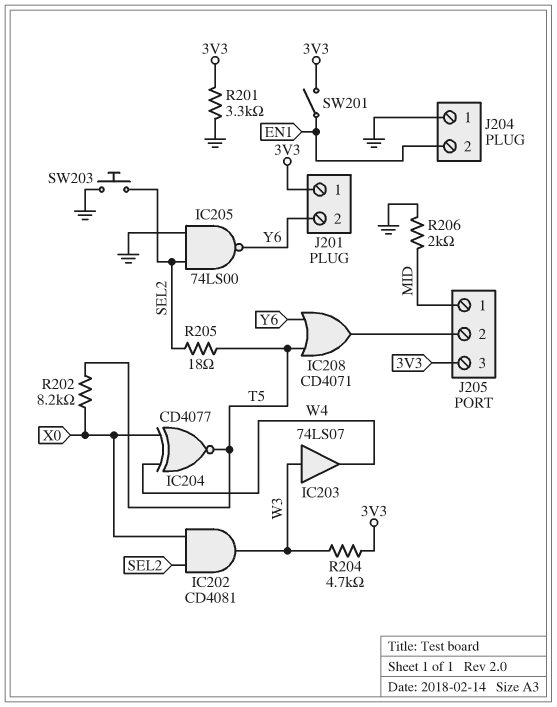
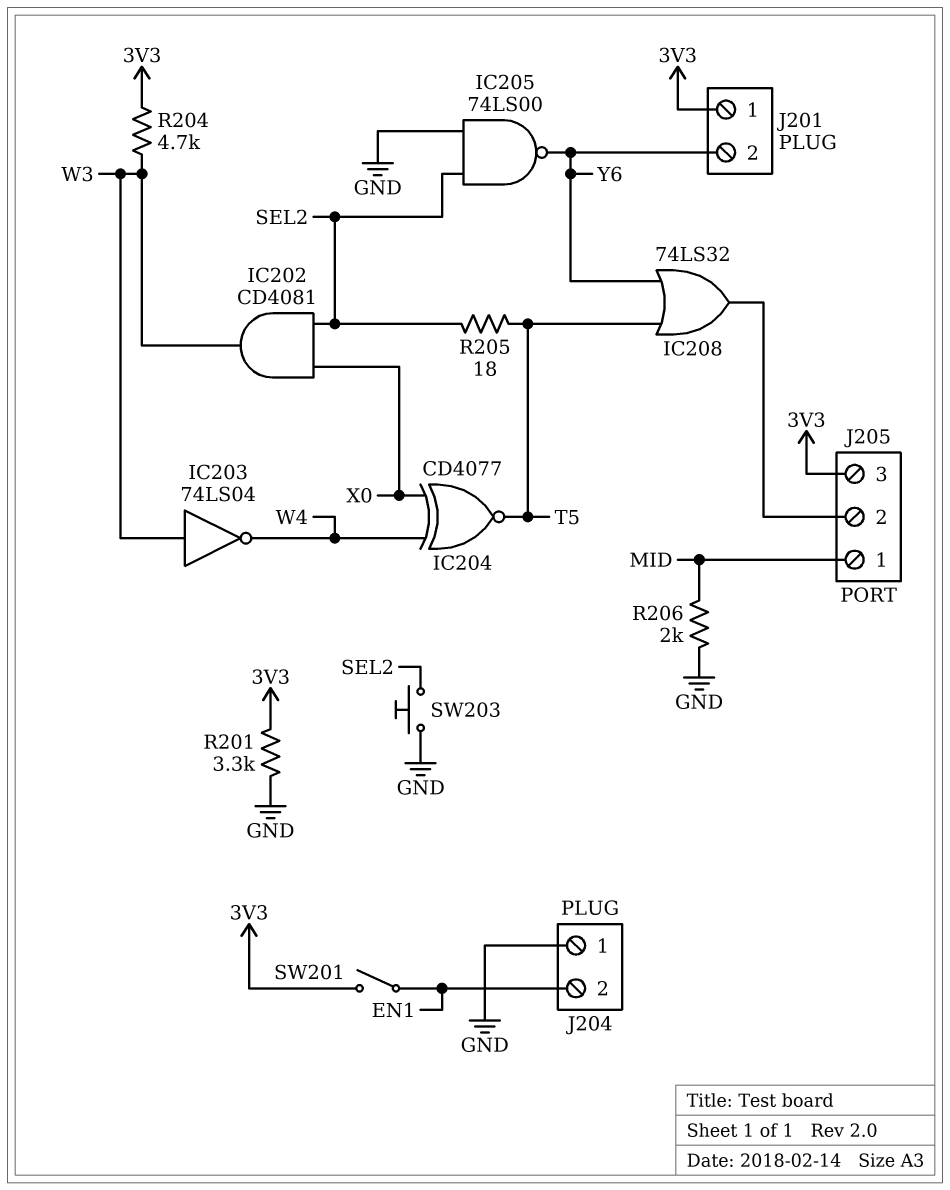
IC203: buffer 74LS07 (in W3, out W4) -> NOT 74LS04 (in W3, out W4)
IC208: OR CD4071 (in T5, in Y6, out J205/2) -> OR 74LS32 (in T5, in Y6, out J205/2)
R202: 8.2k (T5, X0) -> none

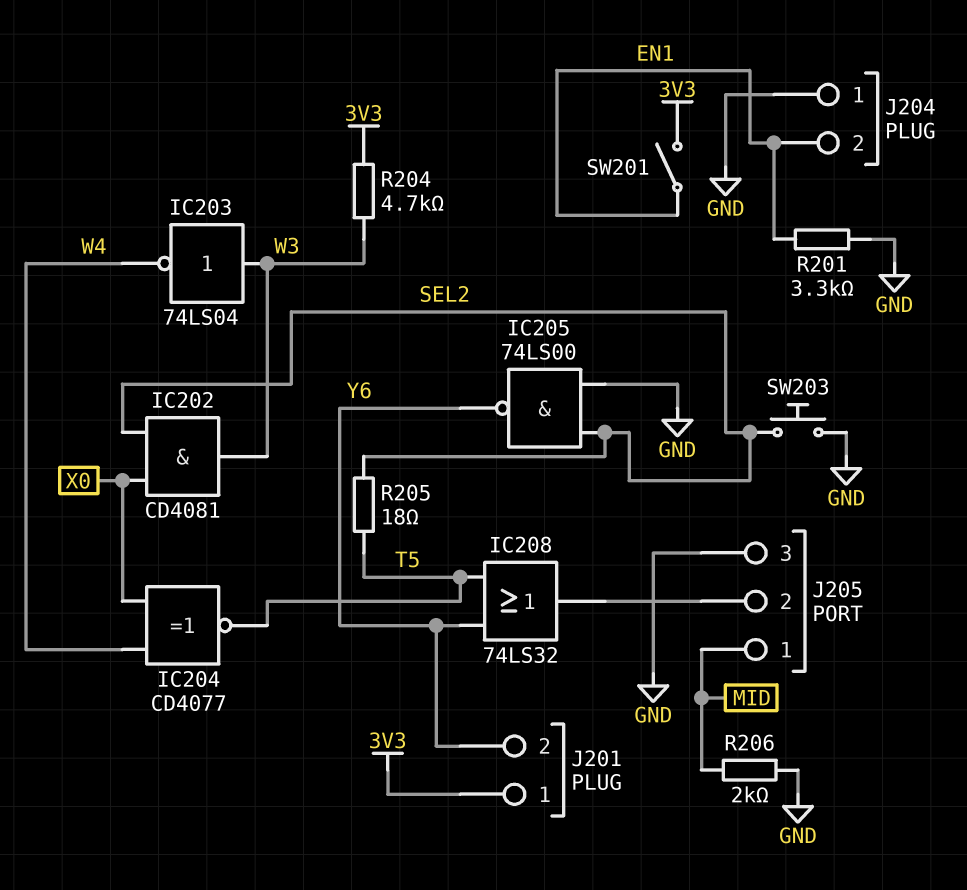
J205 pin 3: 3V3 -> GND
R201: 3.3k (3V3, GND) -> 3.3k (EN1, GND)

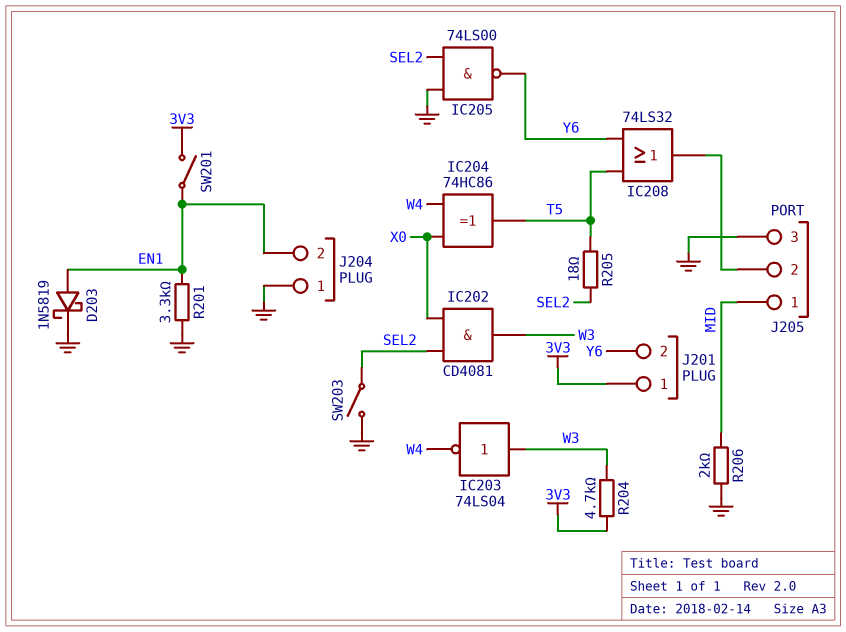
D203: none -> schottky 1N5819 (A EN1, K GND)
IC204: XNOR CD4077 (in W4, in X0, out T5) -> XOR 74HC86 (in W4, in X0, out T5)
SW203: button (GND, SEL2) -> switch (GND, SEL2)

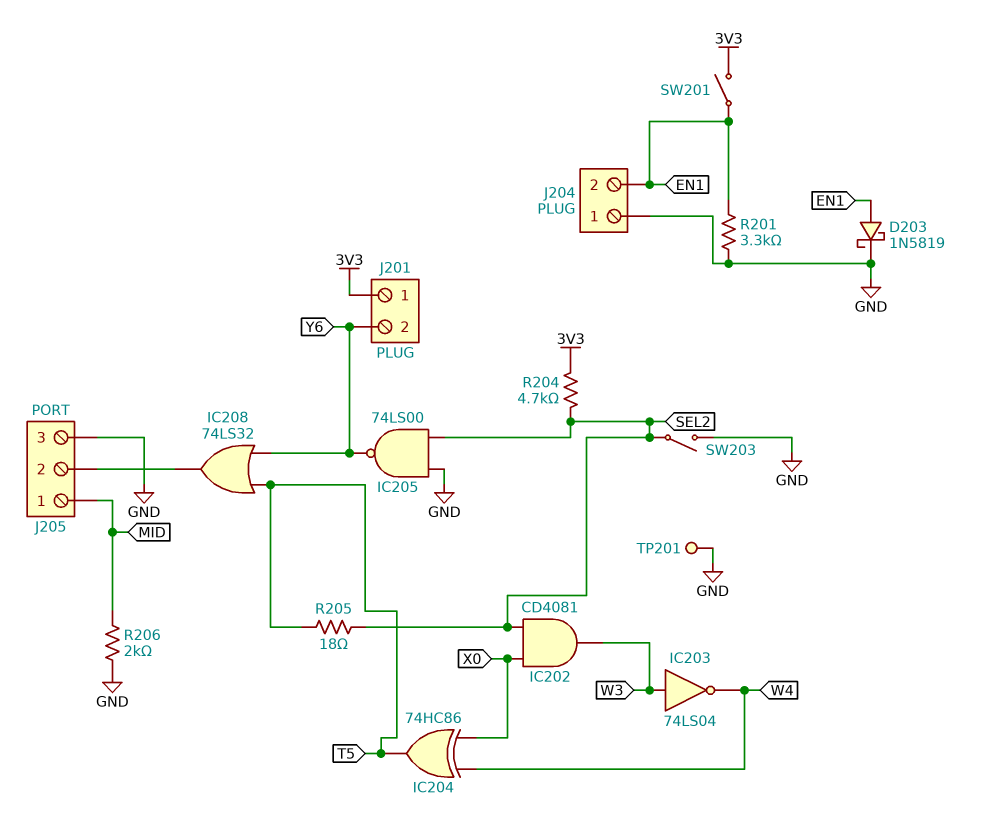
R204: 4.7k (3V3, W3) -> 4.7k (3V3, SEL2)
TP201: none -> test point (GND)

